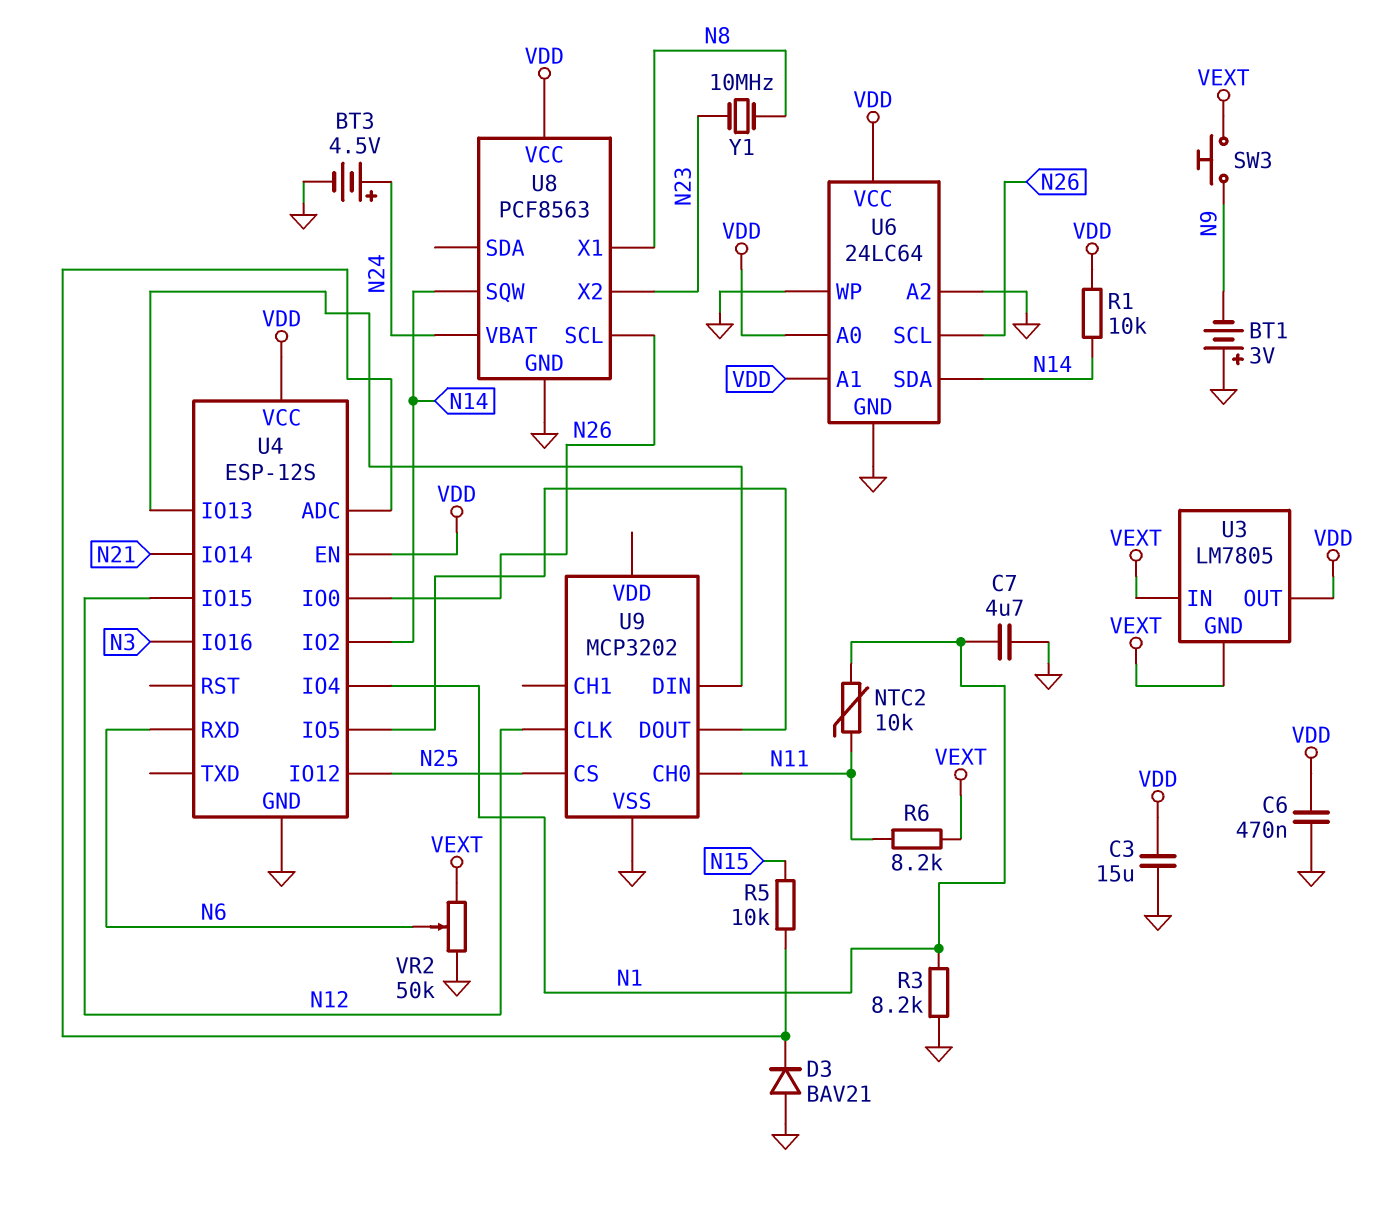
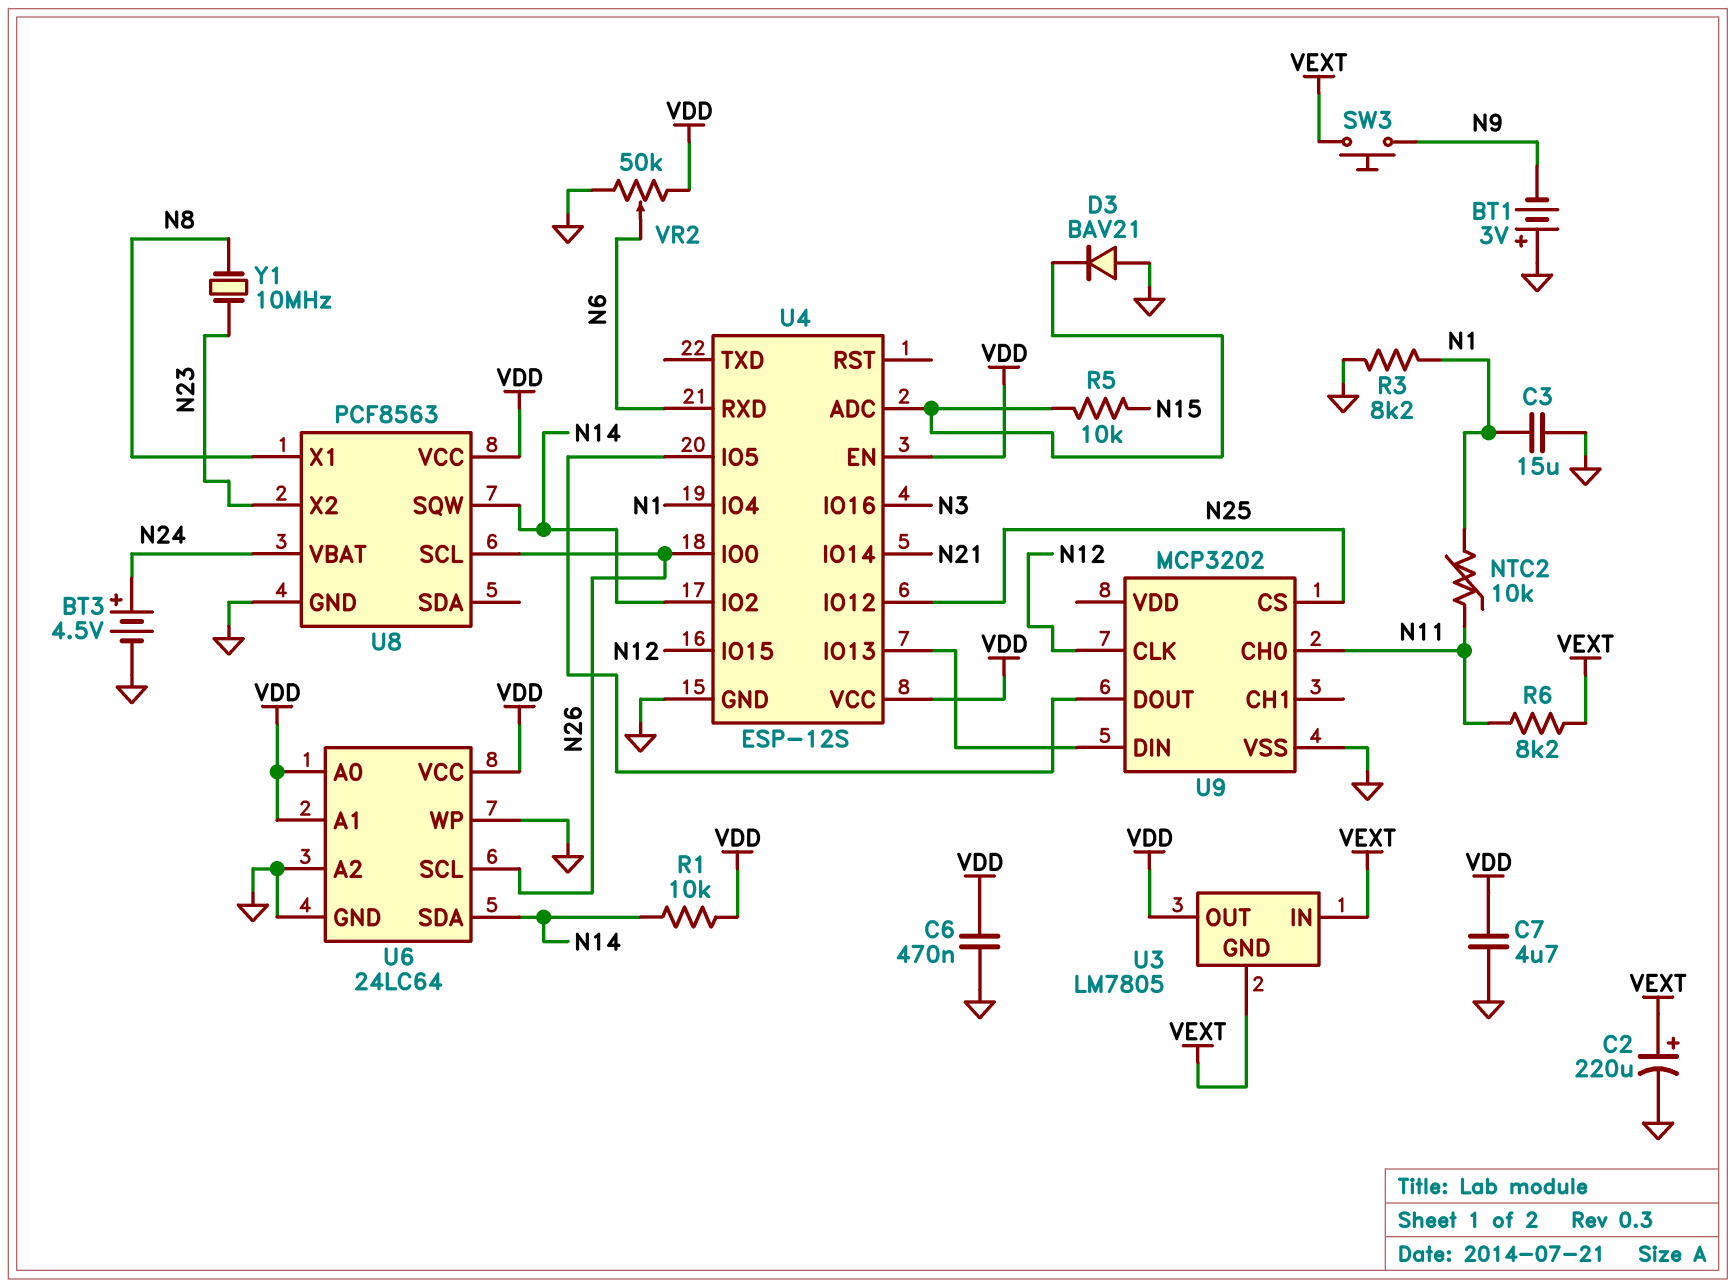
C2: none -> 220uF (plus VEXT, minus GND)
C3: 15uF (GND, VDD) -> 15uF (GND, N1)
C7: 4.7uF (GND, N1) -> 4.7uF (GND, VDD)
VR2: 50k (GND, VEXT, wiper N6) -> 50k (GND, VDD, wiper N6)

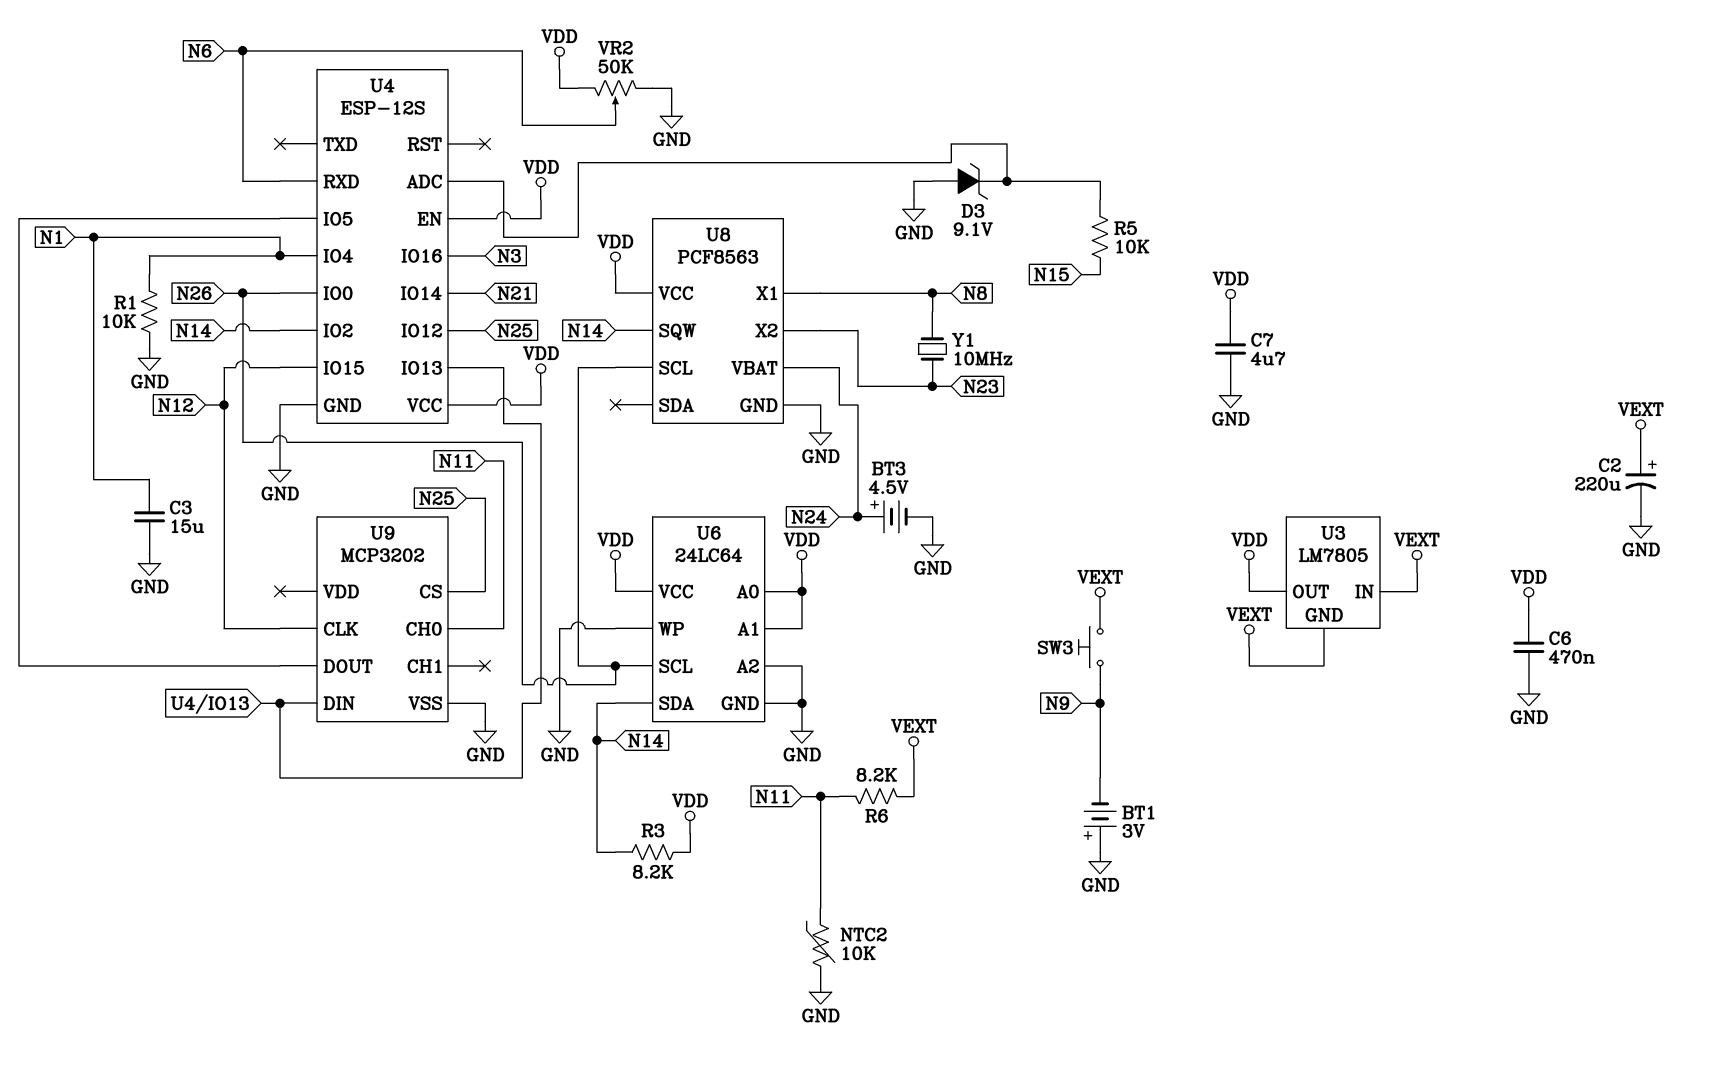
D3: diode BAV21 (A GND, K U4/ADC) -> zener 9.1V (A GND, K U4/ADC)
NTC2: 10k (N1, N11) -> 10k (GND, N11)
R1: 10k (N14, VDD) -> 10k (GND, N1)
R3: 8.2k (GND, N1) -> 8.2k (N14, VDD)

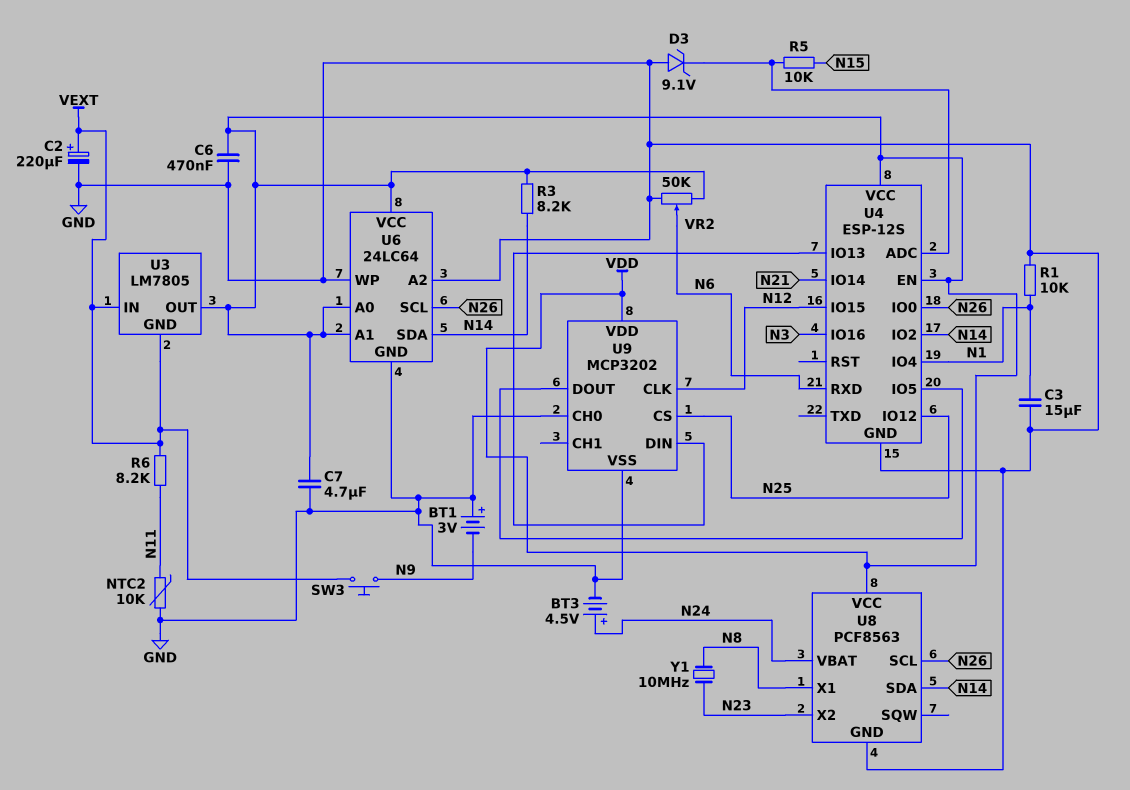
U8 pin SDA: none -> N14
U8 pin SQW: N14 -> none
U9 pin CH0: N11 -> GND
U9 pin VDD: none -> VDD

